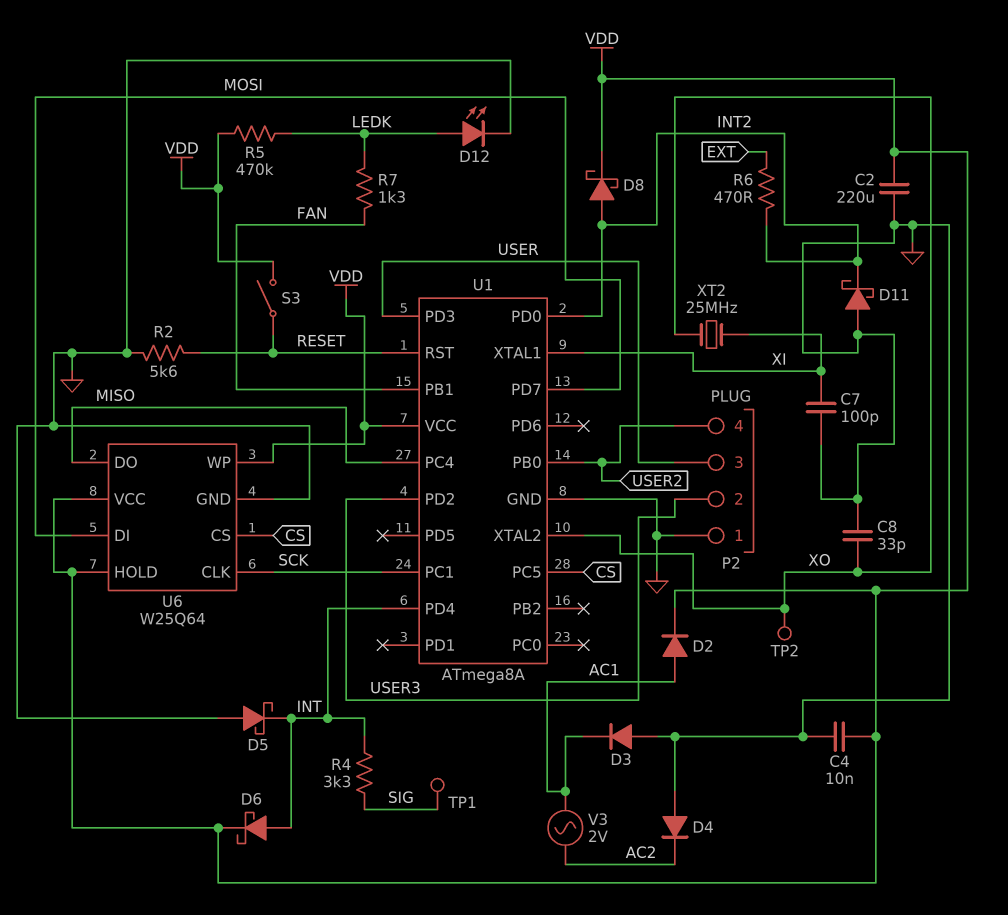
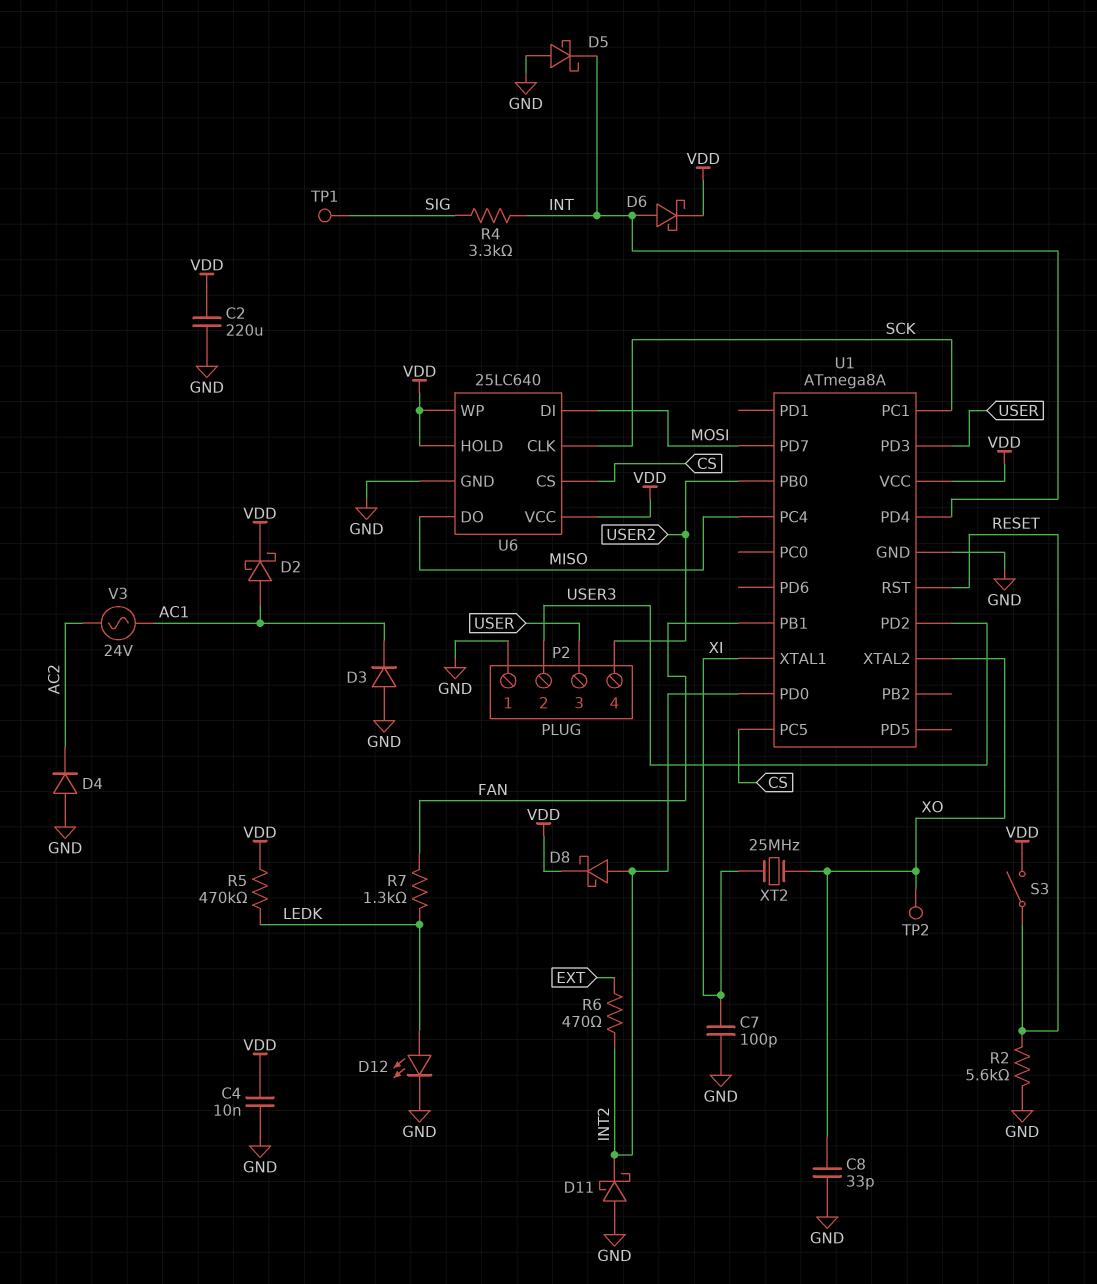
D2: diode (A AC1, K VDD) -> schottky (A AC1, K VDD)
U6: W25Q64 -> 25LC640
V3: AC 2V (AC1, AC2) -> AC 24V (AC1, AC2)

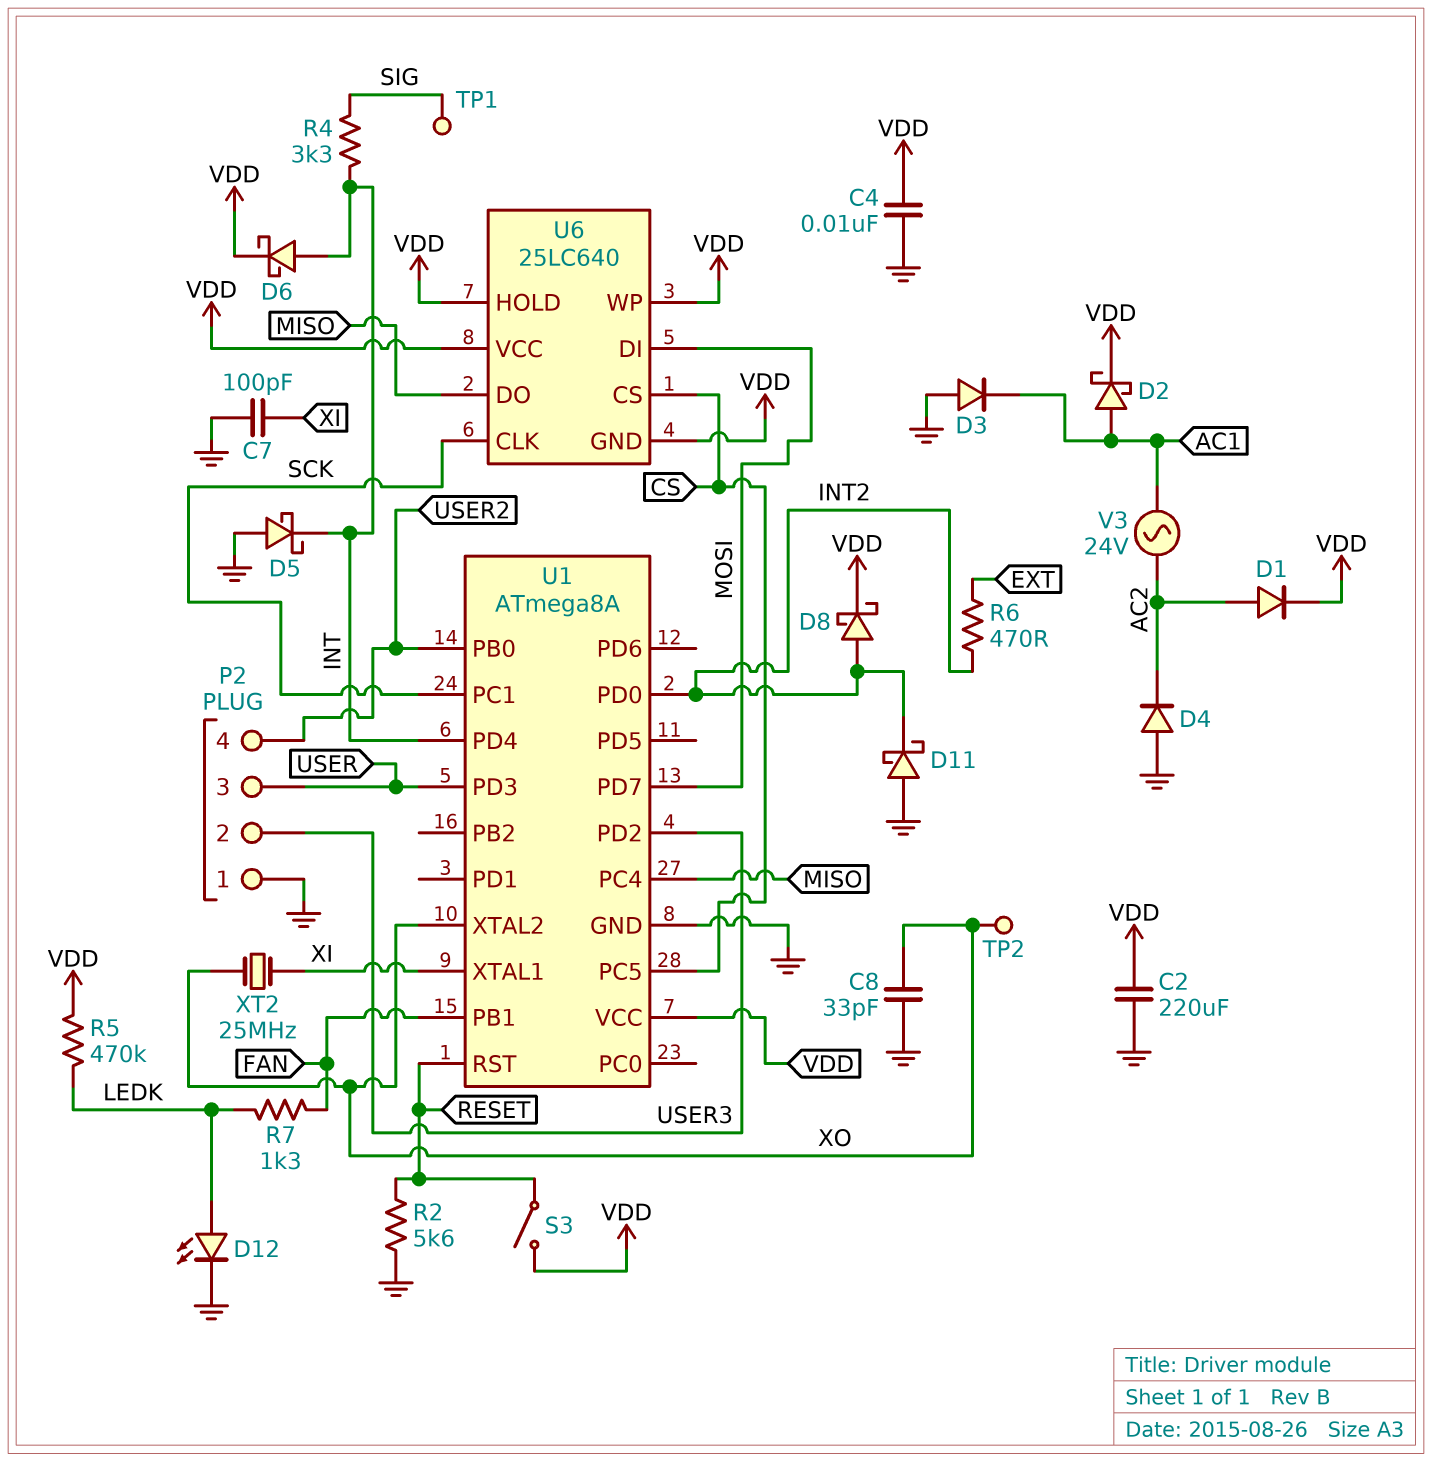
D1: none -> diode (A AC2, K VDD)
U6 pin GND: GND -> VDD

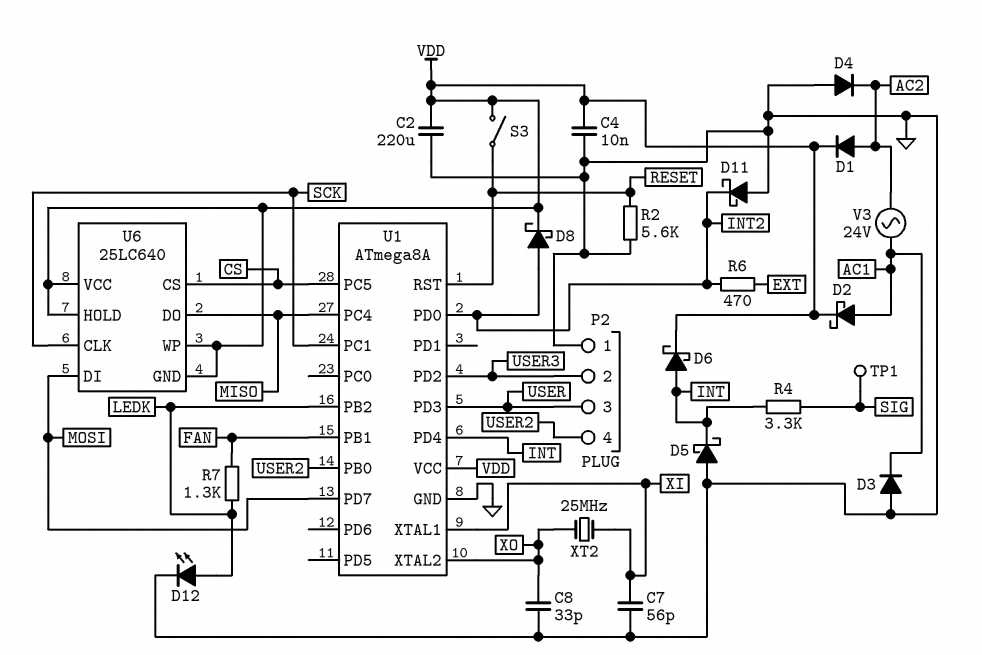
C7: 100pF (GND, XI) -> 56pF (GND, XI)
R5: 470k (LEDK, VDD) -> none
TP2: test point (XO) -> none
U1 pin PB2: none -> LEDK

